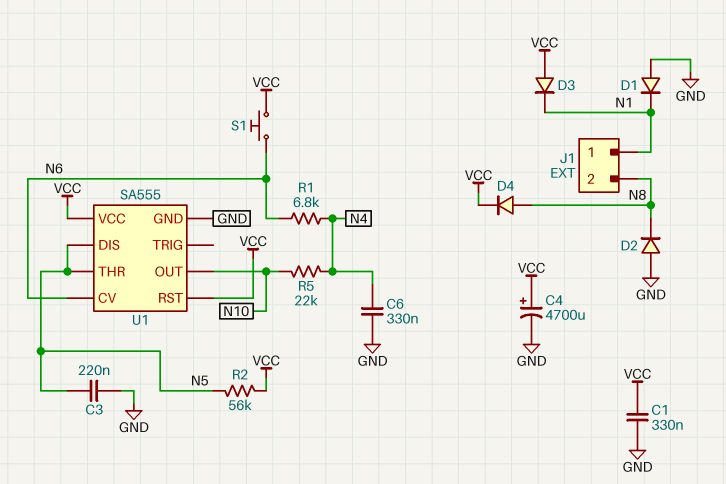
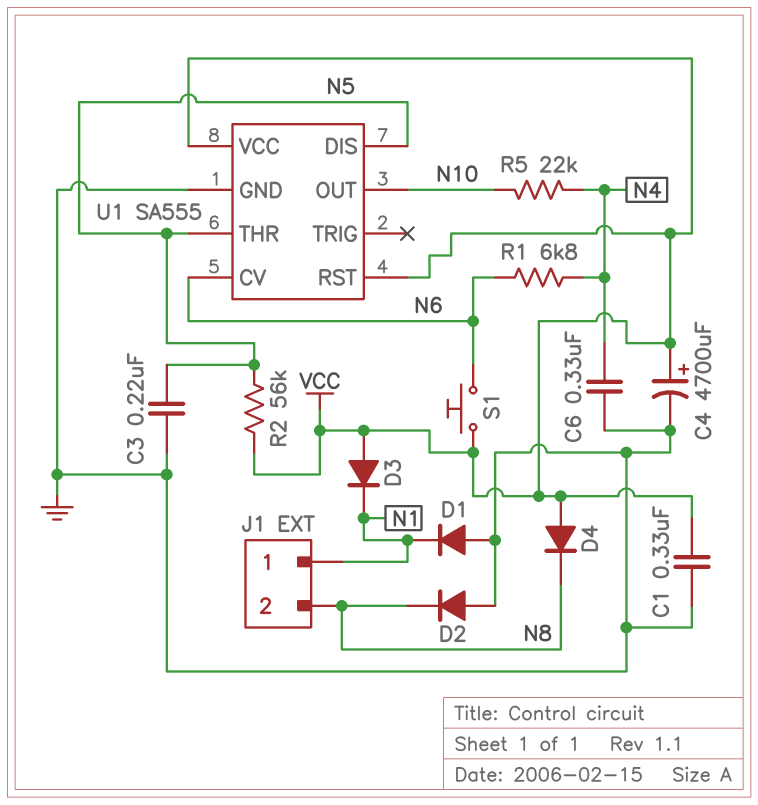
D4: diode (A N8, K VCC) -> diode (A VCC, K N8)

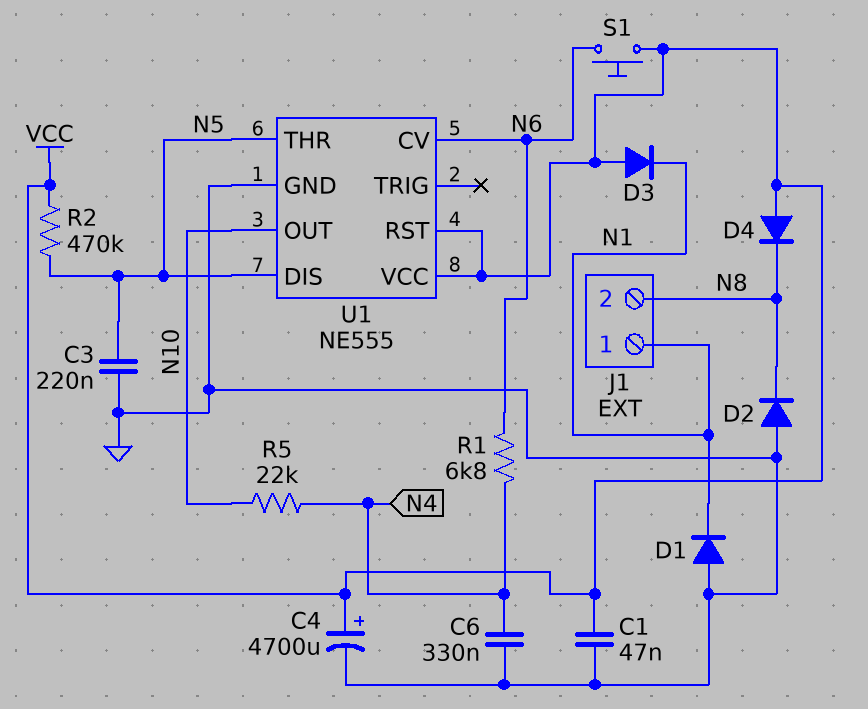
C1: 330nF (GND, VCC) -> 47nF (GND, VCC)
R2: 56k (N5, VCC) -> 470k (N5, VCC)
U1: SA555 -> NE555

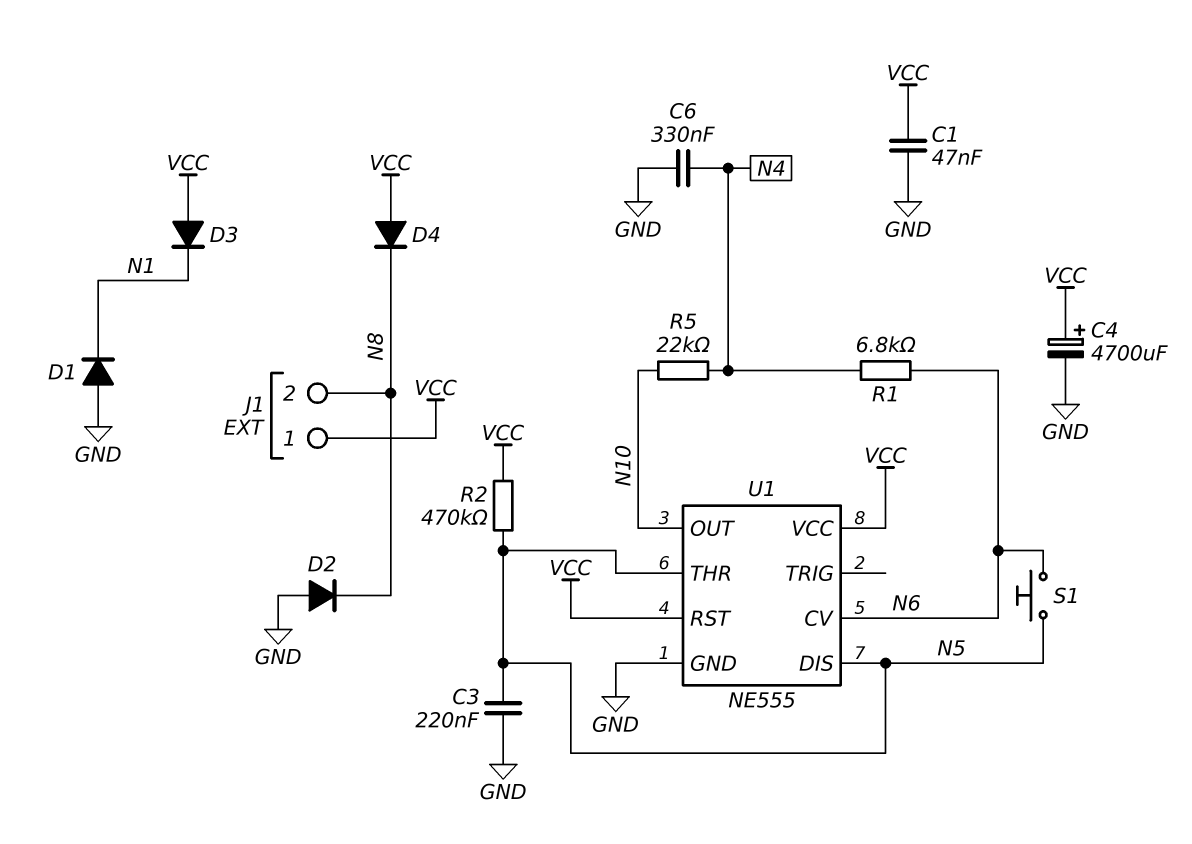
J1 pin 1: N1 -> VCC
S1: button (N6, VCC) -> button (N5, N6)

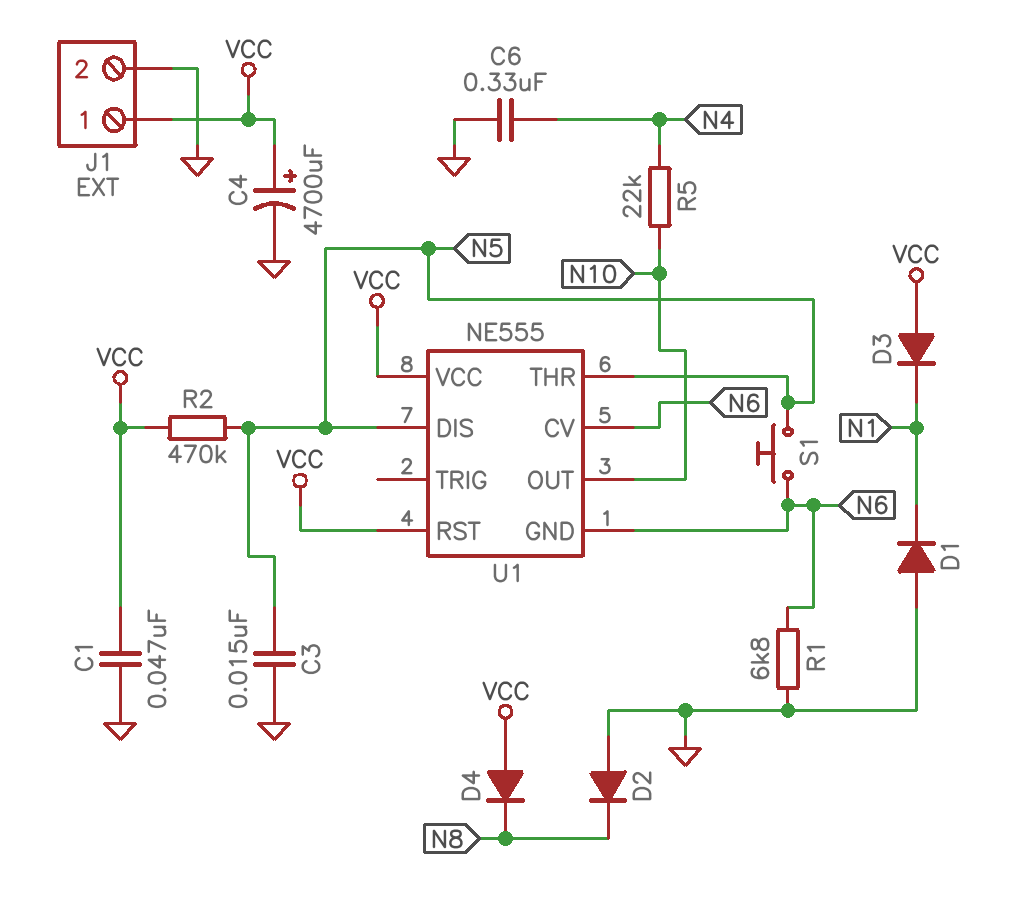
C3: 220nF (GND, N5) -> 15nF (GND, N5)
J1 pin 2: N8 -> GND
R1: 6.8k (N4, N6) -> 6.8k (GND, N6)
U1 pin GND: GND -> N6

